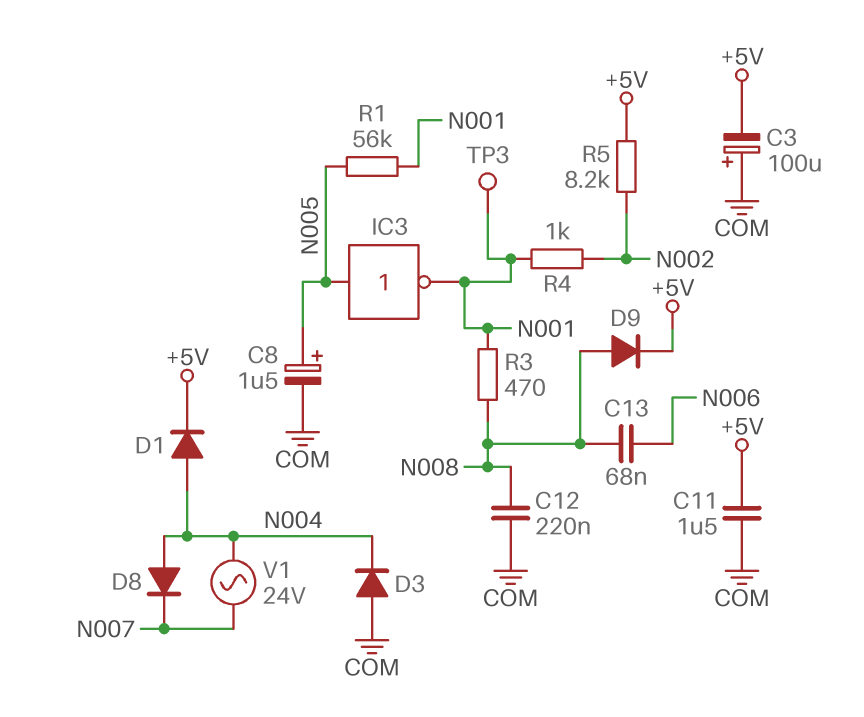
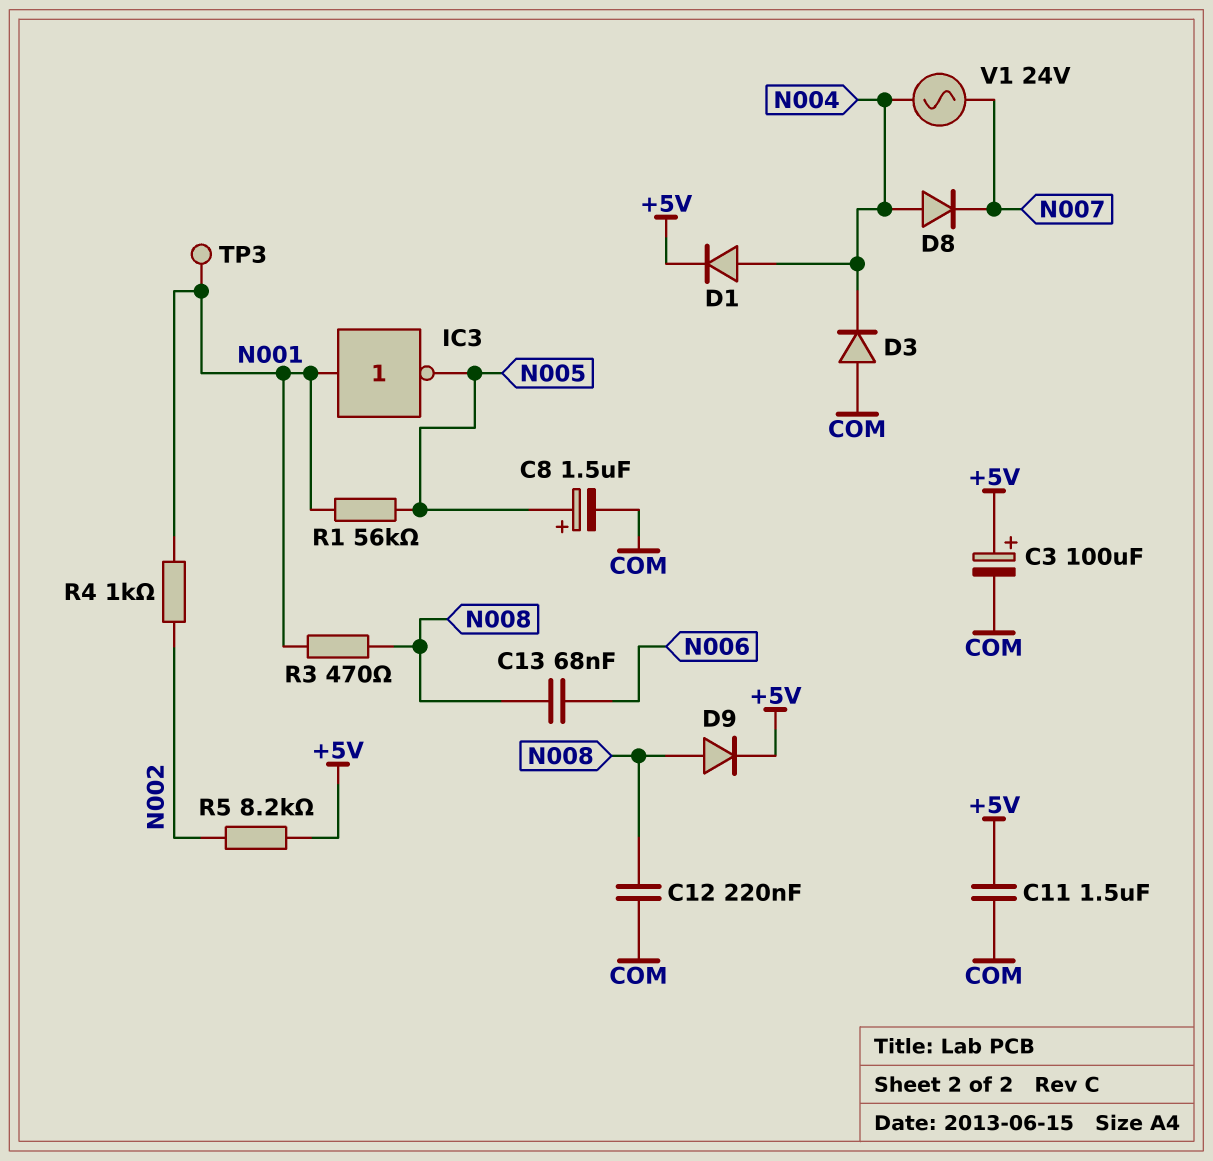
C3: 100uF (plus COM, minus +5V) -> 100uF (plus +5V, minus COM)
IC3: NOT (in N005, out N001) -> NOT (in N001, out N005)

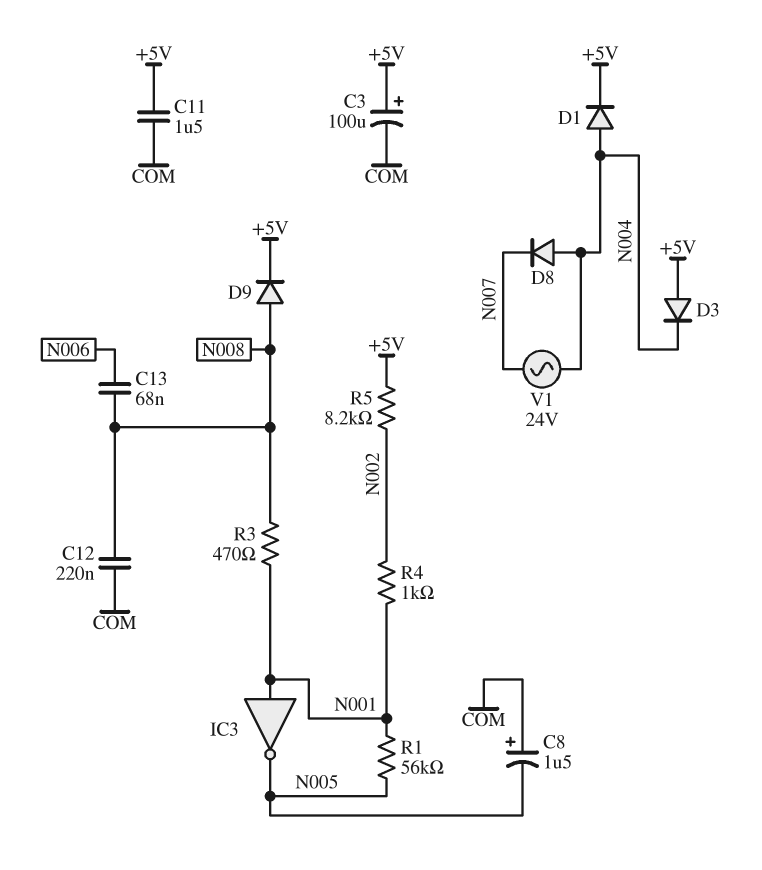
C8: 1.5uF (plus N005, minus COM) -> 1.5uF (plus COM, minus N005)
D3: diode (A COM, K N004) -> diode (A +5V, K N004)
TP3: test point (N001) -> none

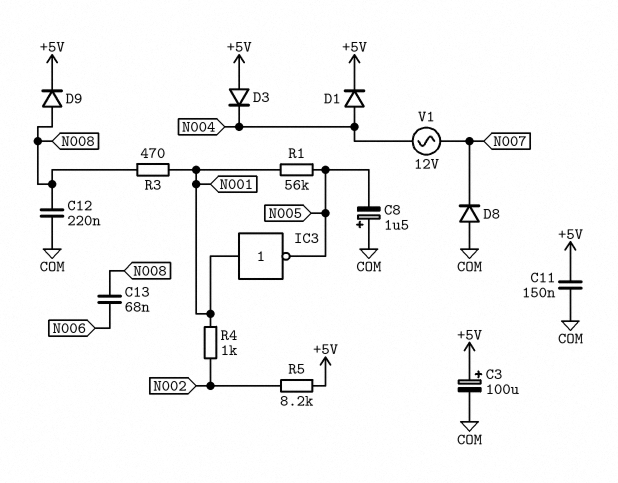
C11: 1.5uF (+5V, COM) -> 150nF (+5V, COM)
D8: diode (A N004, K N007) -> diode (A COM, K N007)
V1: AC 24V (N004, N007) -> AC 12V (N004, N007)

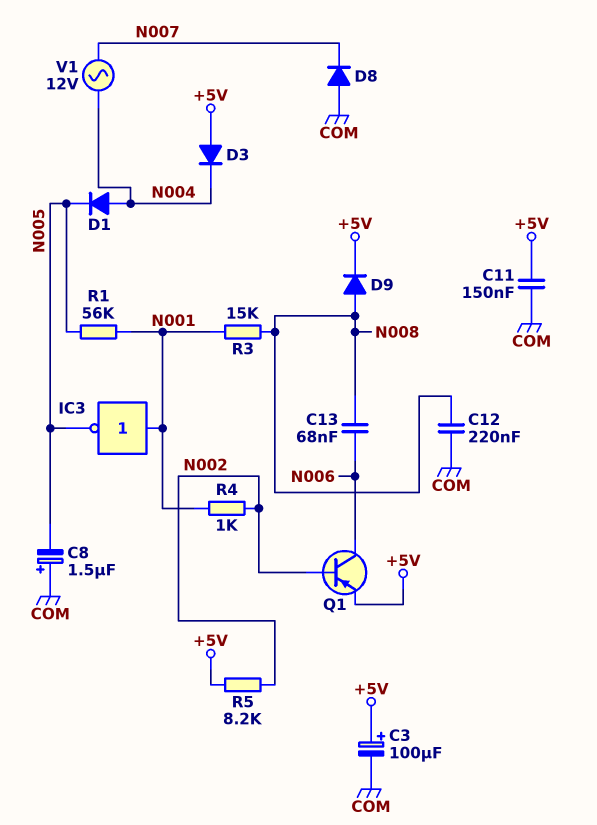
D1: diode (A N004, K +5V) -> diode (A N004, K N005)
Q1: none -> PNP (B N002, C N006, E +5V)
R3: 470 (N001, N008) -> 15k (N001, N008)

